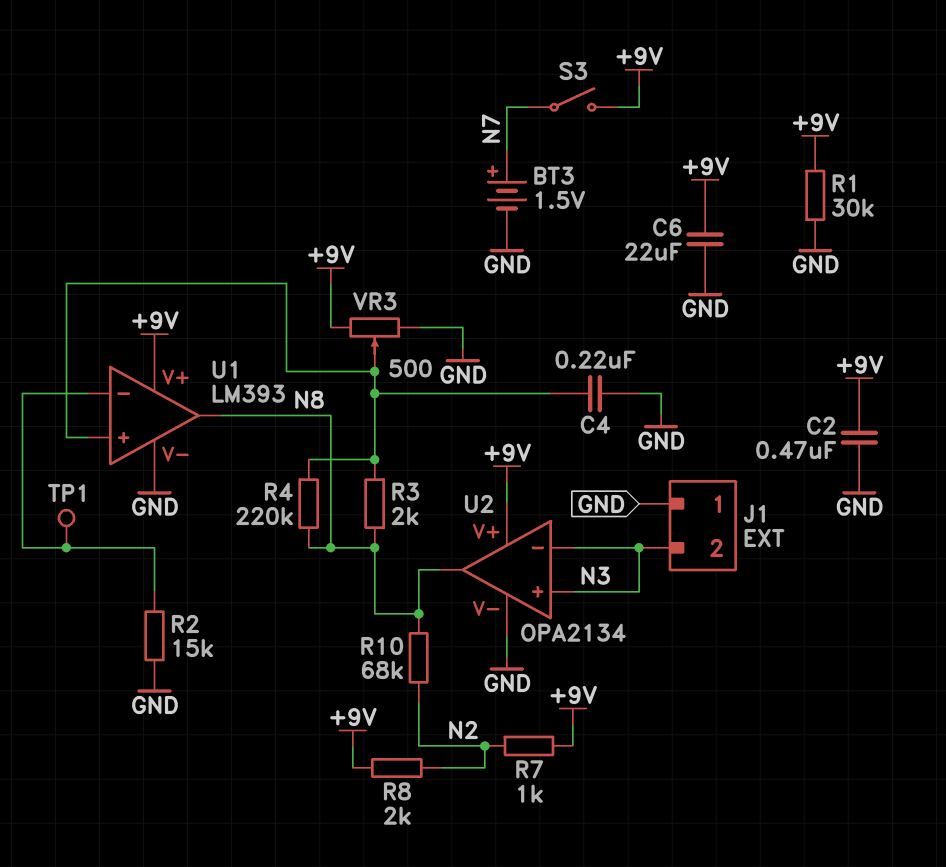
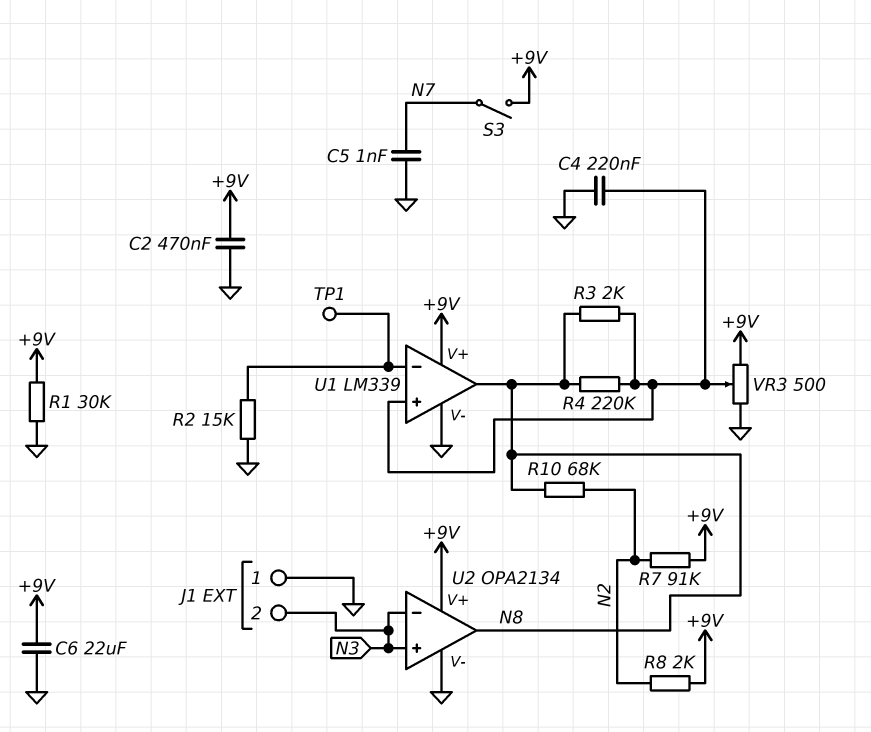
BT3: 1.5V (plus N7, minus GND) -> none
C5: none -> 1nF (GND, N7)
R7: 1k (+9V, N2) -> 91k (+9V, N2)
U1: LM393 -> LM339

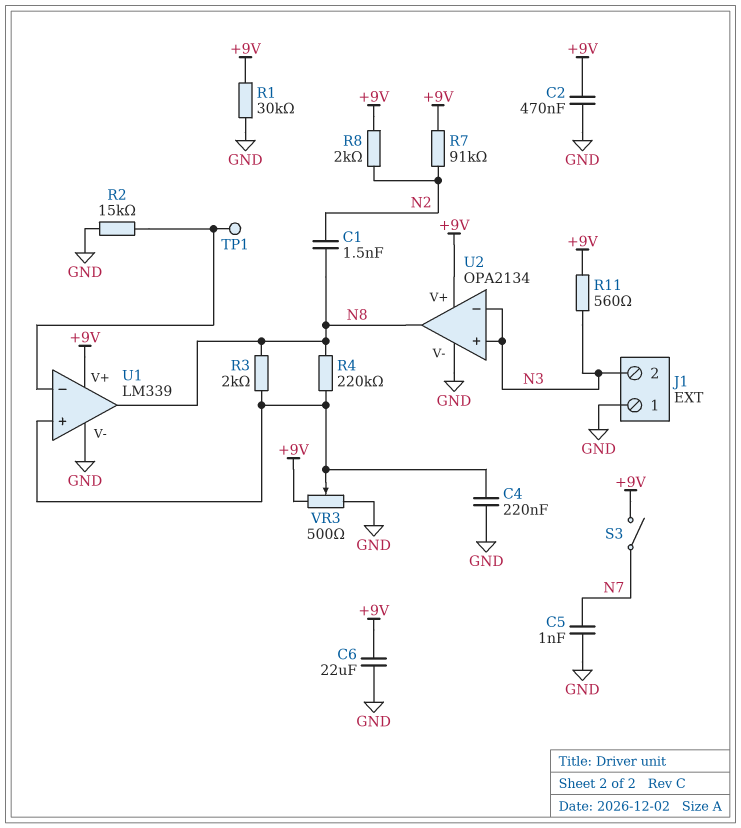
C1: none -> 1.5nF (N2, N8)
R10: 68k (N2, N8) -> none
R11: none -> 560 (+9V, N3)

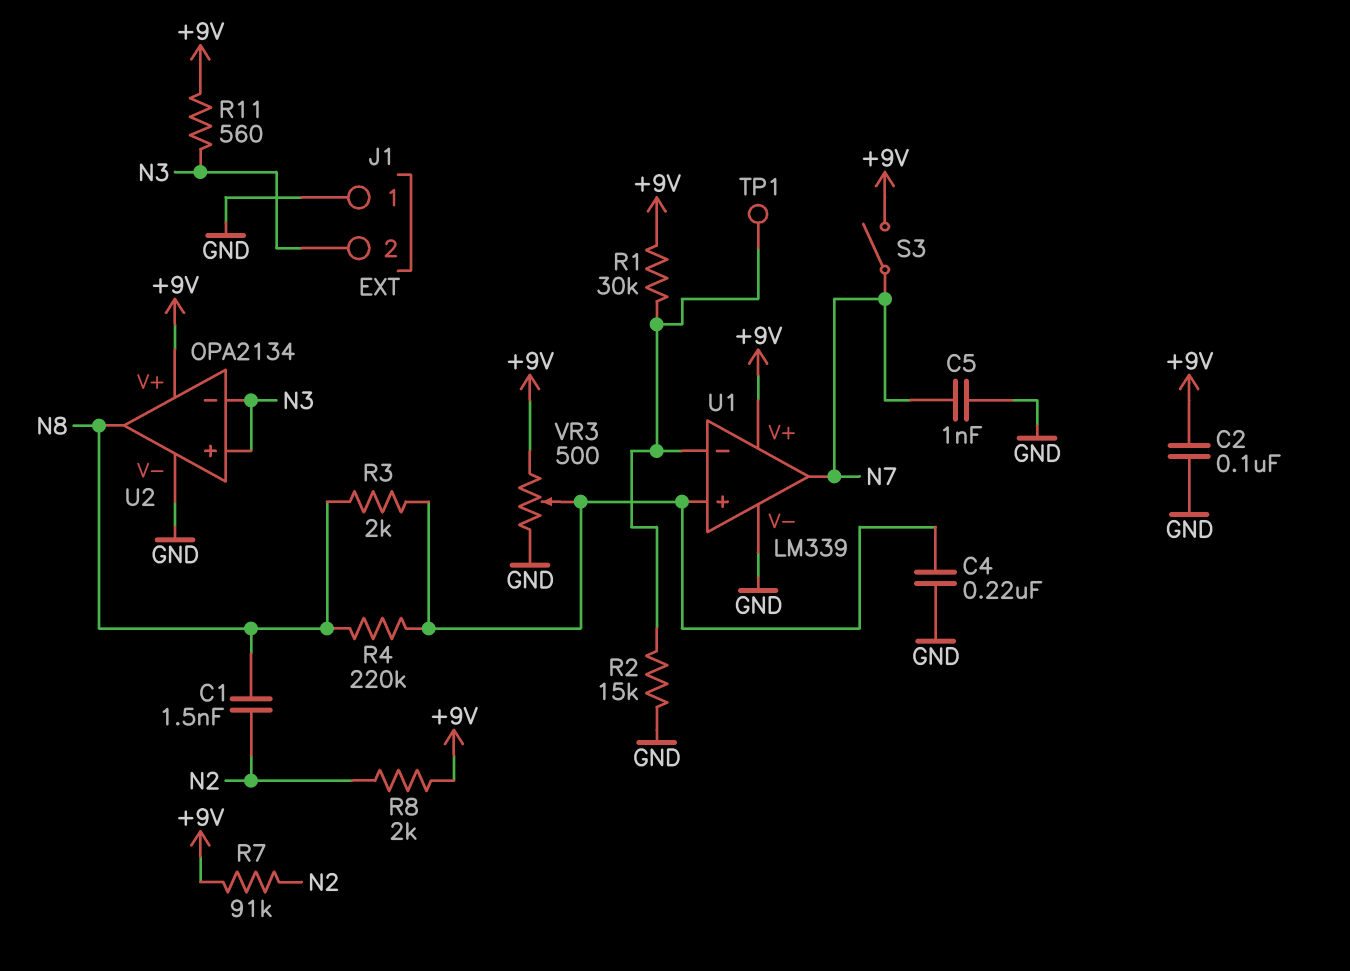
C2: 470nF (+9V, GND) -> 100nF (+9V, GND)
C6: 22uF (+9V, GND) -> none
R1: 30k (+9V, GND) -> 30k (+9V, U1/in-)
U1 pin out: N8 -> N7

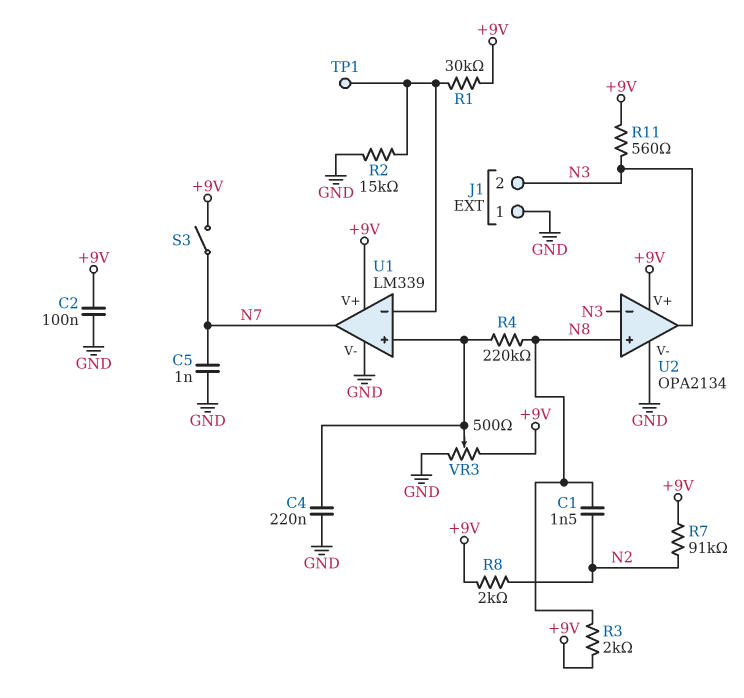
R3: 2k (N8, U1/in+) -> 2k (+9V, N8)
U2 pin in+: N3 -> N8
U2 pin out: N8 -> N3

